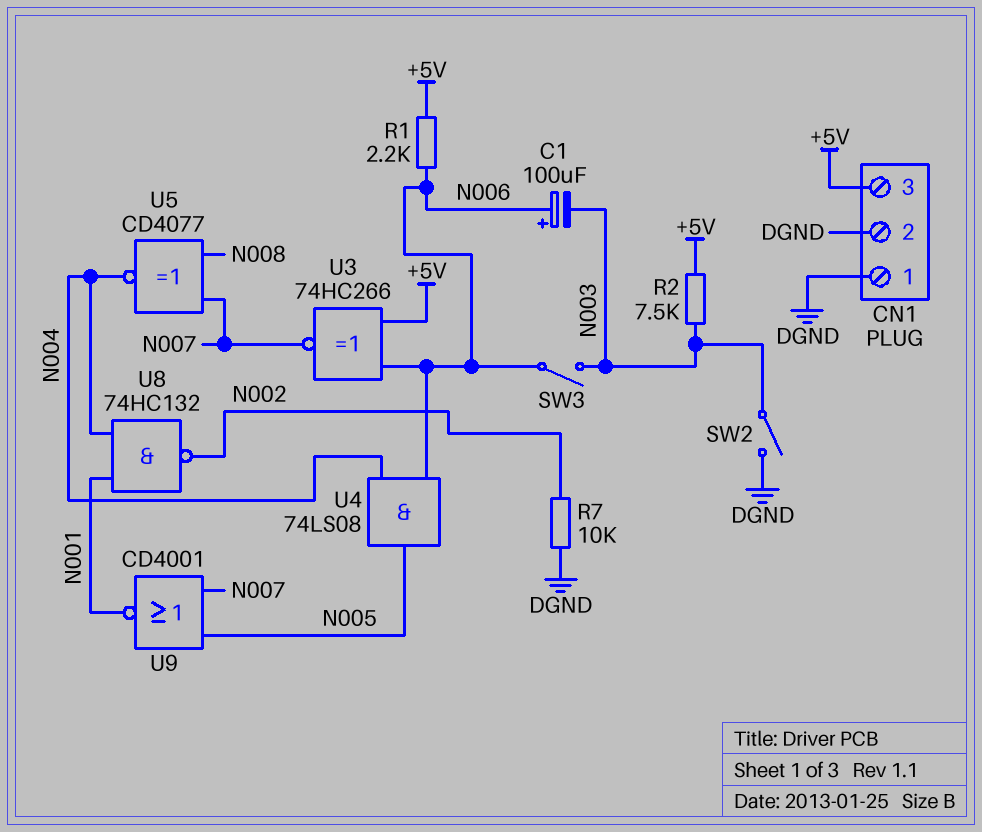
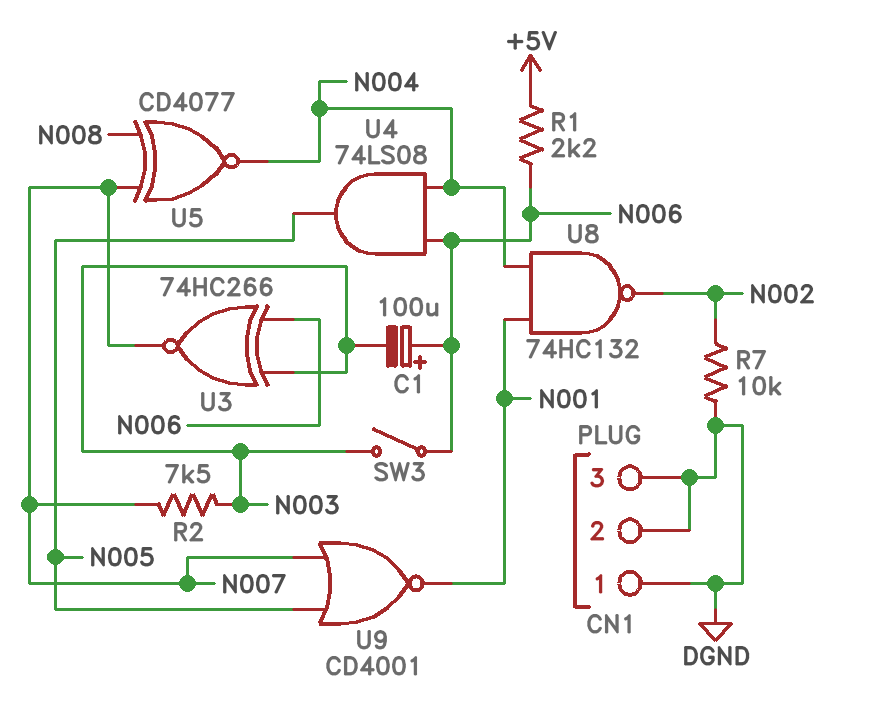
CN1 pin 3: +5V -> DGND
R2: 7.5k (+5V, N003) -> 7.5k (N003, N007)
SW2: switch (DGND, N003) -> none
U3: XNOR 74HC266 (in +5V, in N006, out N007) -> XNOR 74HC266 (in N003, in N006, out N007)

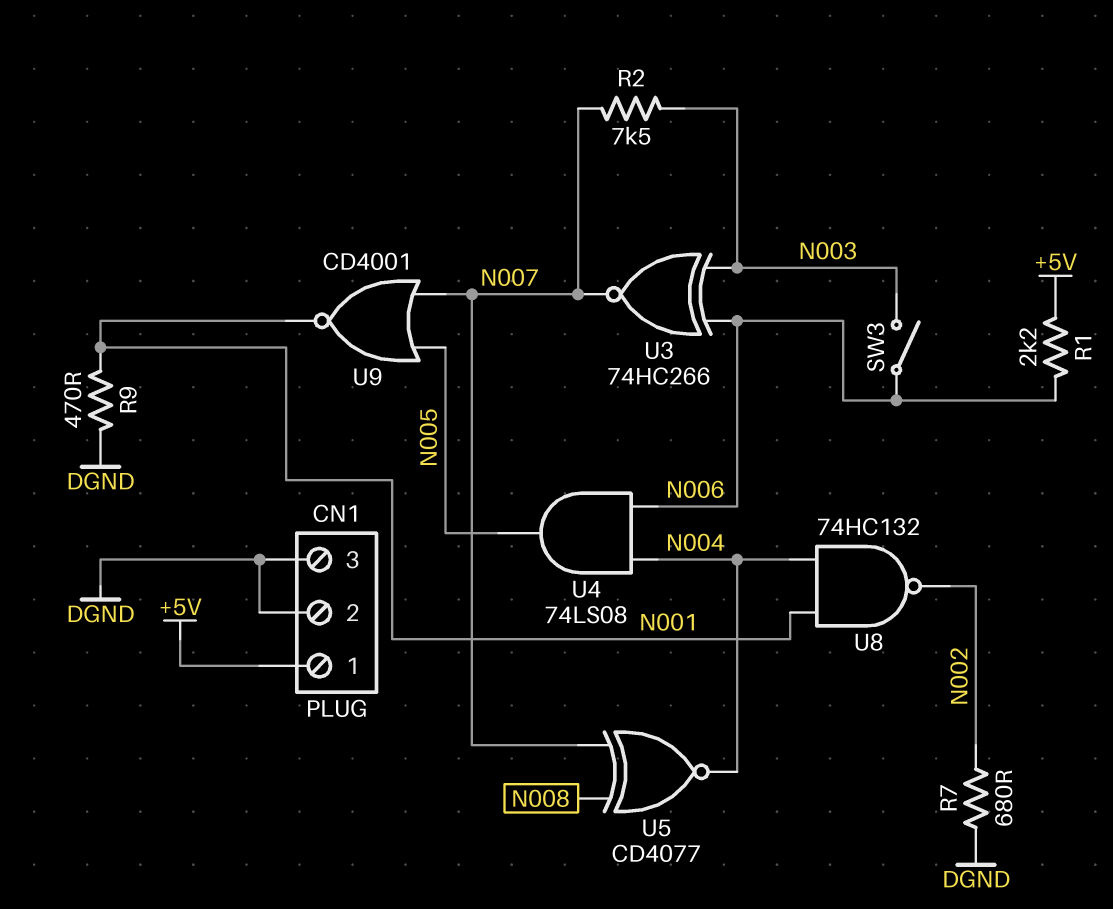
C1: 100uF (plus N006, minus N003) -> none
CN1 pin 1: DGND -> +5V
R7: 10k (DGND, N002) -> 680 (DGND, N002)
R9: none -> 470 (DGND, N001)

